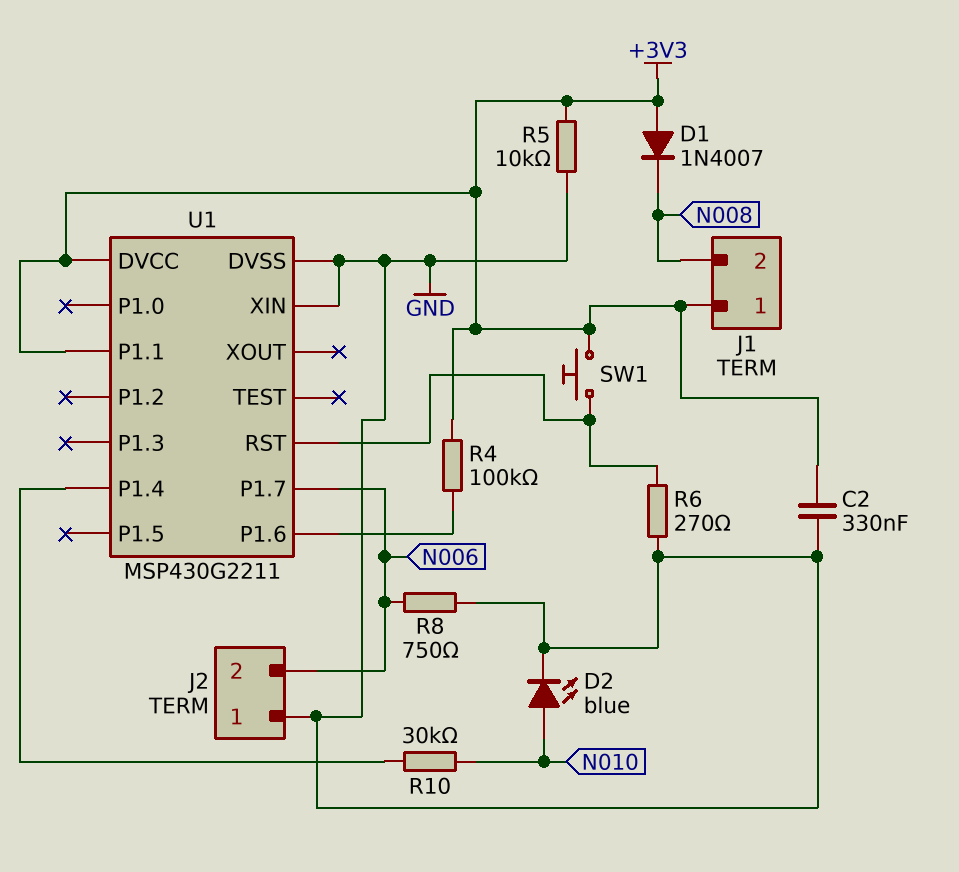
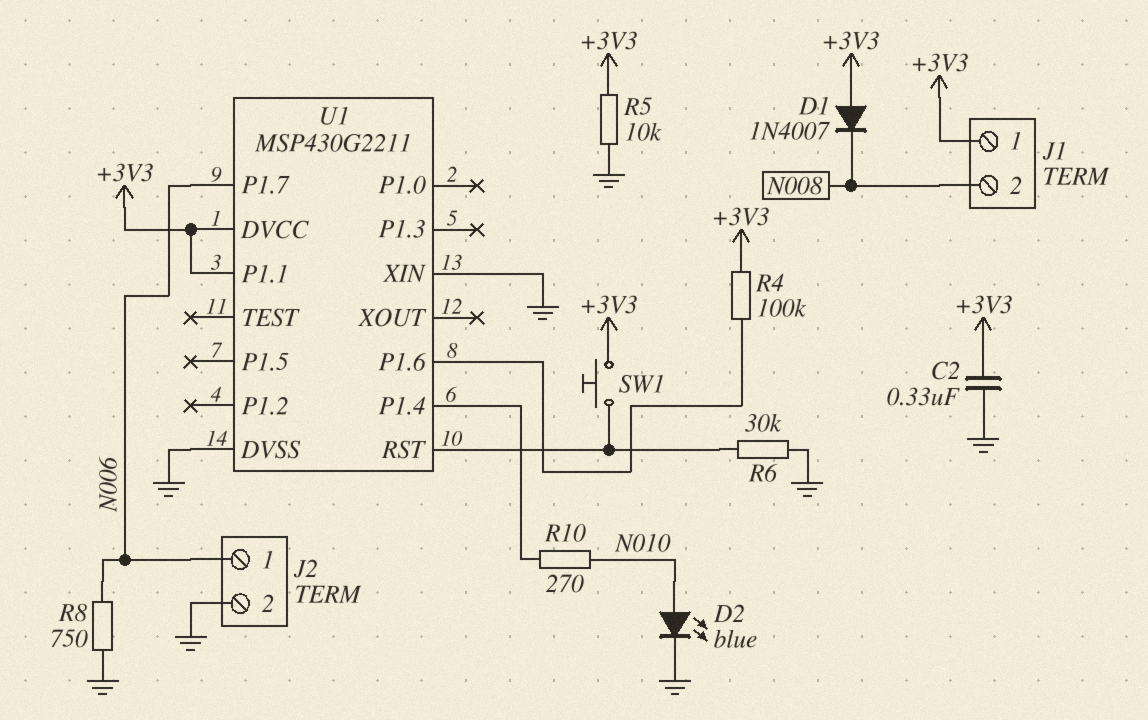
J2 pin 1: GND -> N006
J2 pin 2: N006 -> GND
R6: 270 (GND, U1/RST) -> 30k (GND, U1/RST)
R10: 30k (N010, U1/P1.4) -> 270 (N010, U1/P1.4)

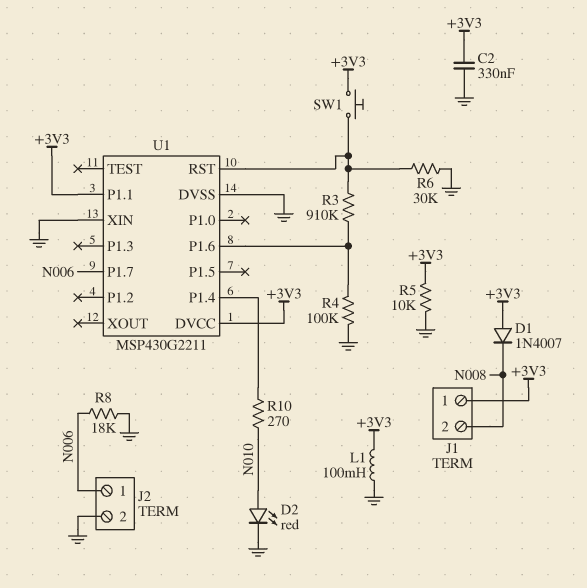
D2: LED blue (A N010, K GND) -> LED red (A N010, K GND)
L1: none -> 100mH (+3V3, GND)
R3: none -> 910k (U1/P1.6, U1/RST)
R4: 100k (+3V3, U1/P1.6) -> 100k (GND, U1/P1.6)
R8: 750 (GND, N006) -> 18k (GND, N006)

